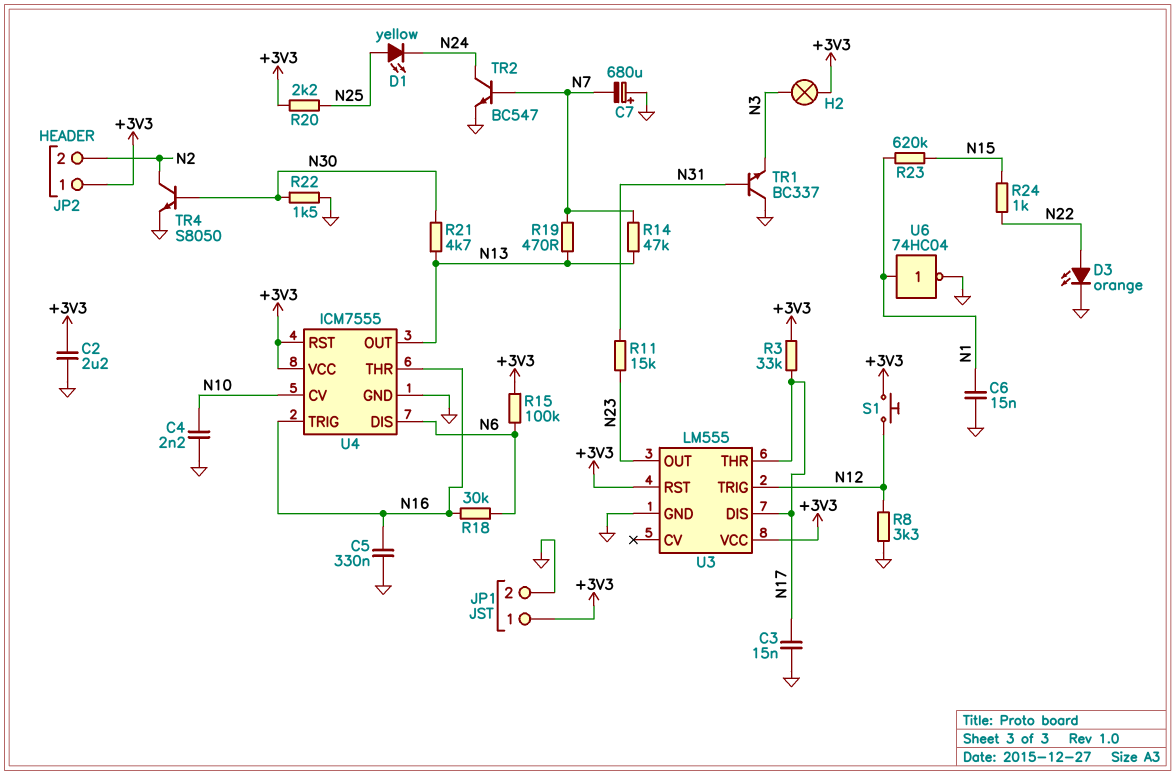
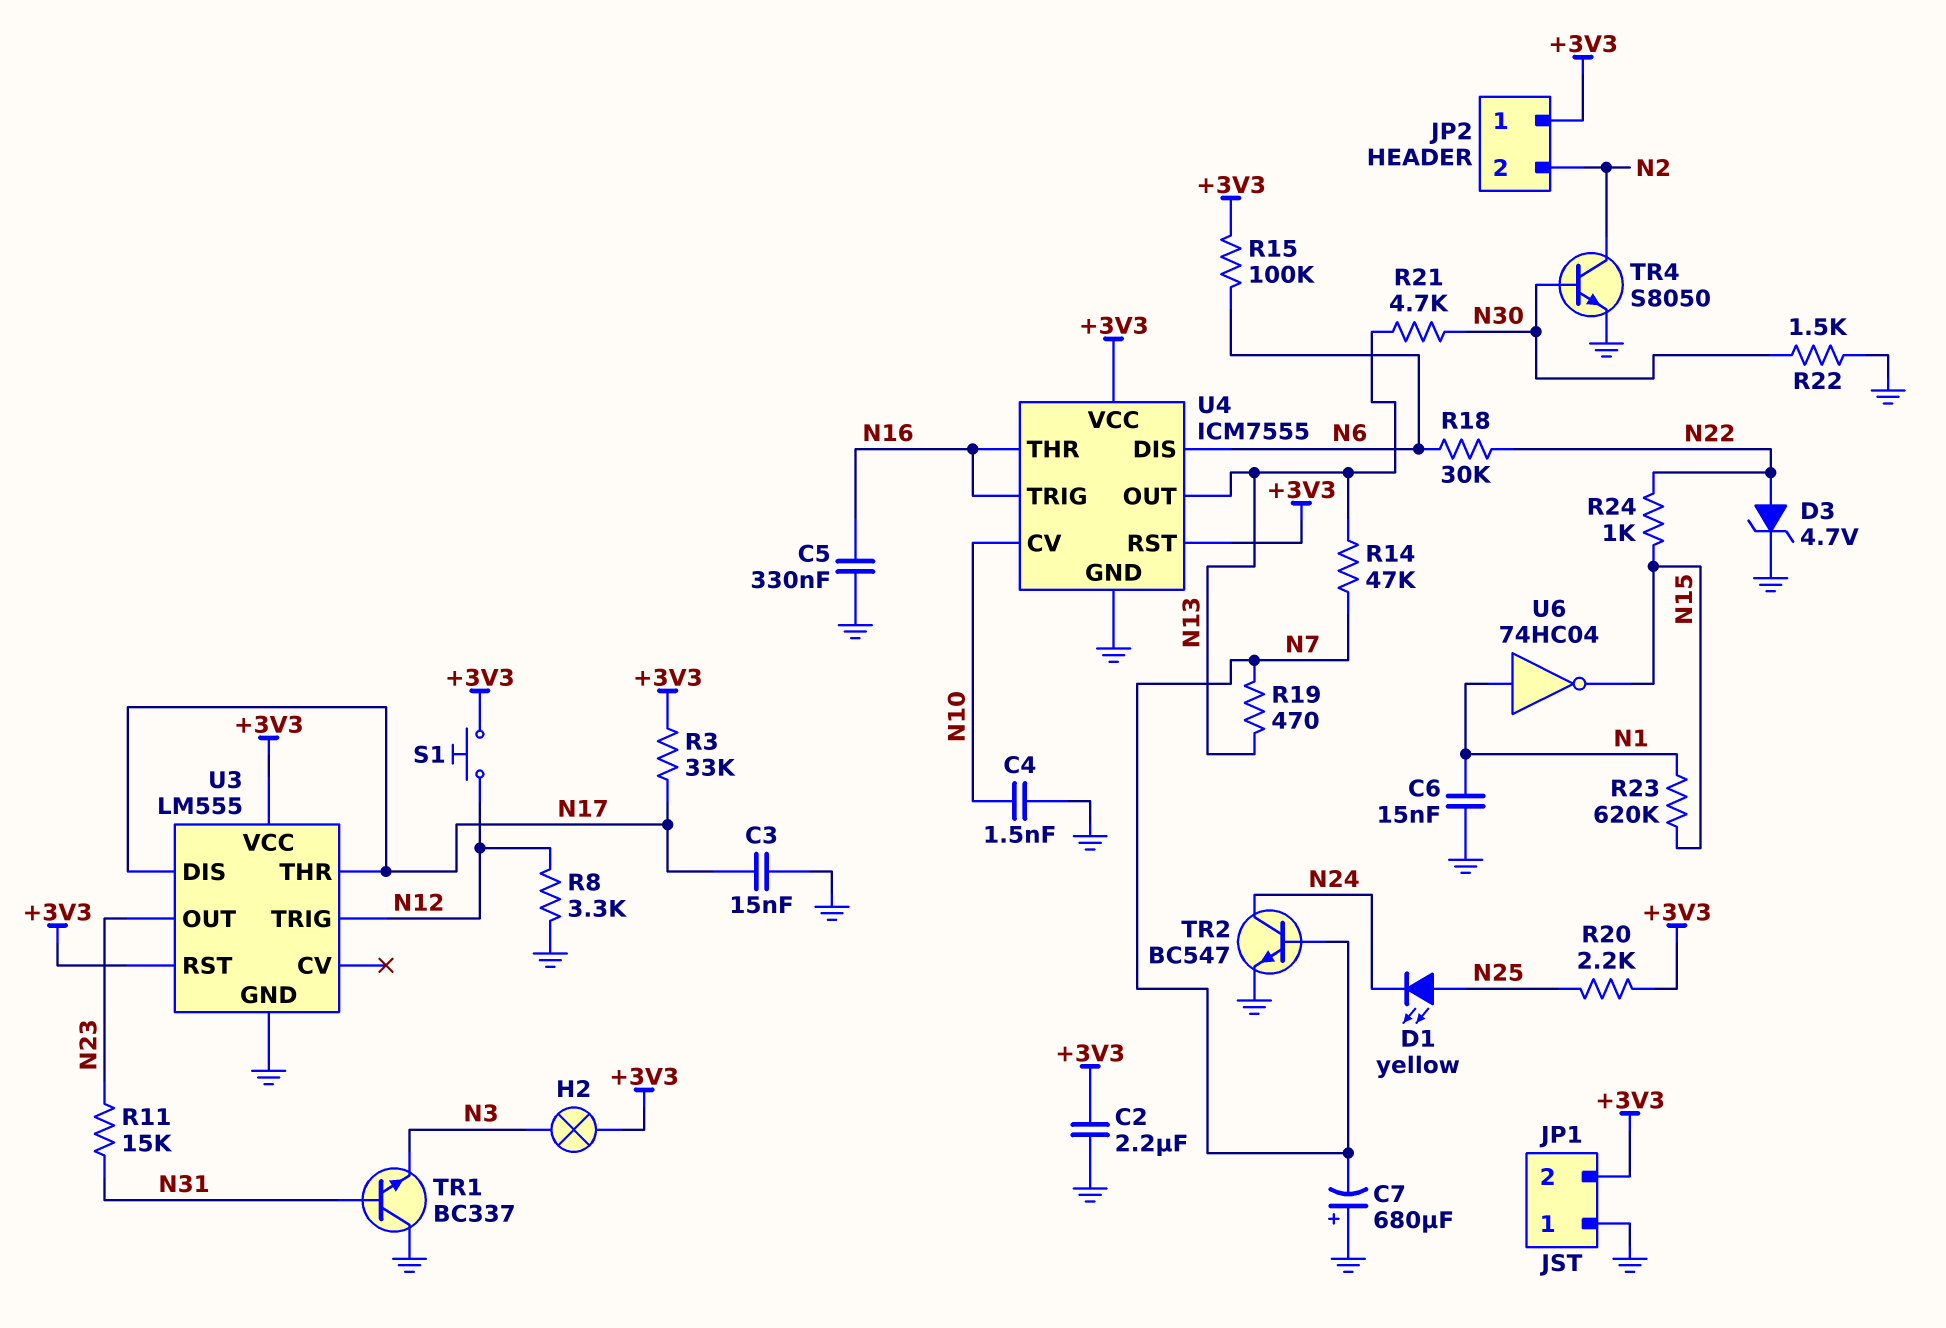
C4: 2.2nF (GND, N10) -> 1.5nF (GND, N10)
D3: LED orange (A N22, K GND) -> zener 4.7V (A N22, K GND)
JP1 pin 1: +3V3 -> GND
JP1 pin 2: GND -> +3V3
R18: 30k (N6, N16) -> 30k (N6, N22)
U6: NOT 74HC04 (in N1, out GND) -> NOT 74HC04 (in N1, out N15)

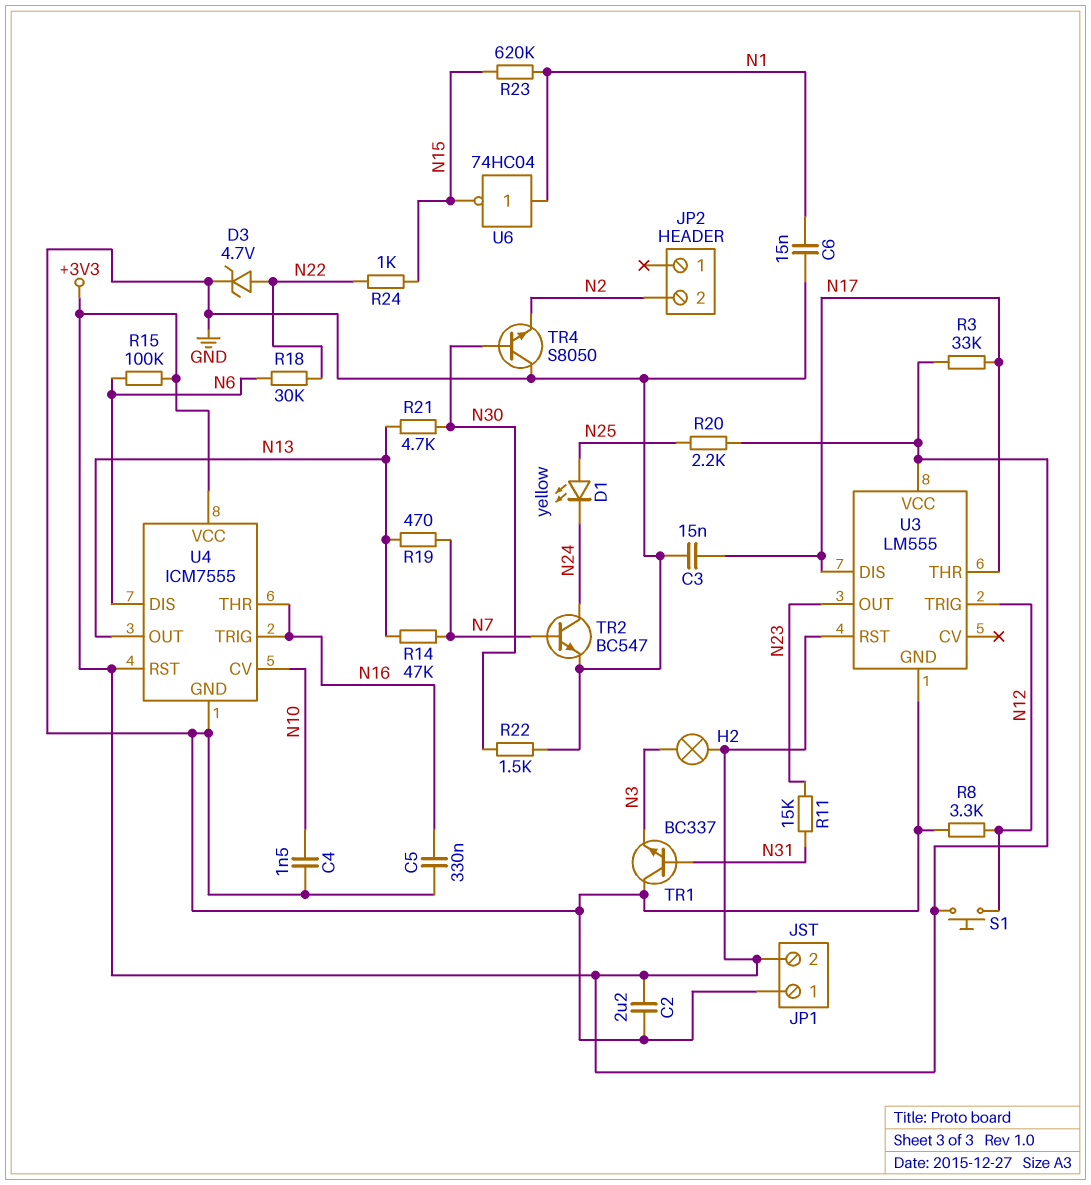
C7: 680uF (plus GND, minus N7) -> none
JP2 pin 1: +3V3 -> none
TR4: NPN S8050 (B N30, C N2, E GND) -> NPN S8050 (B N30, C GND, E N2)

